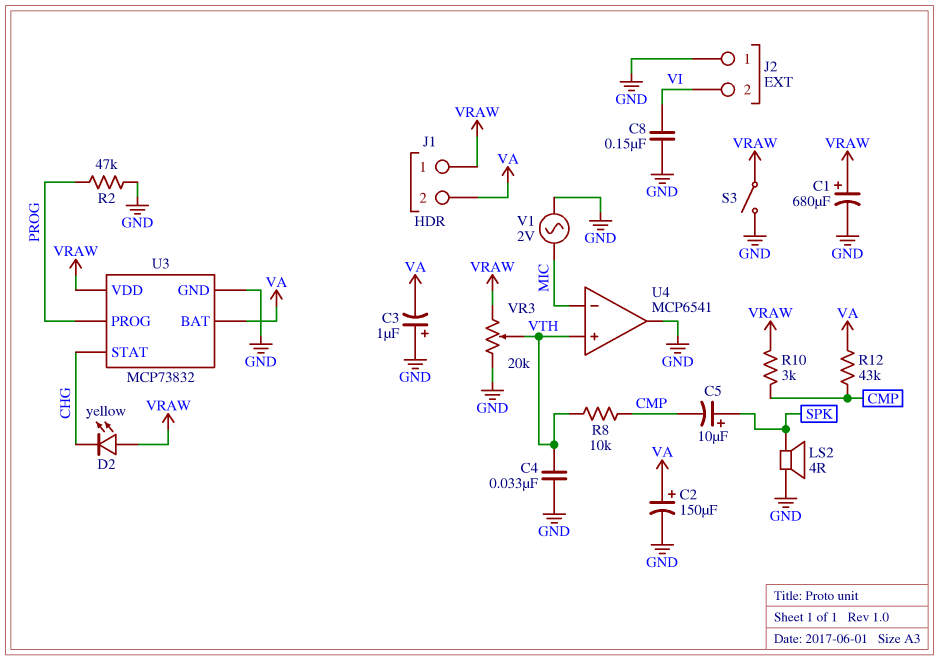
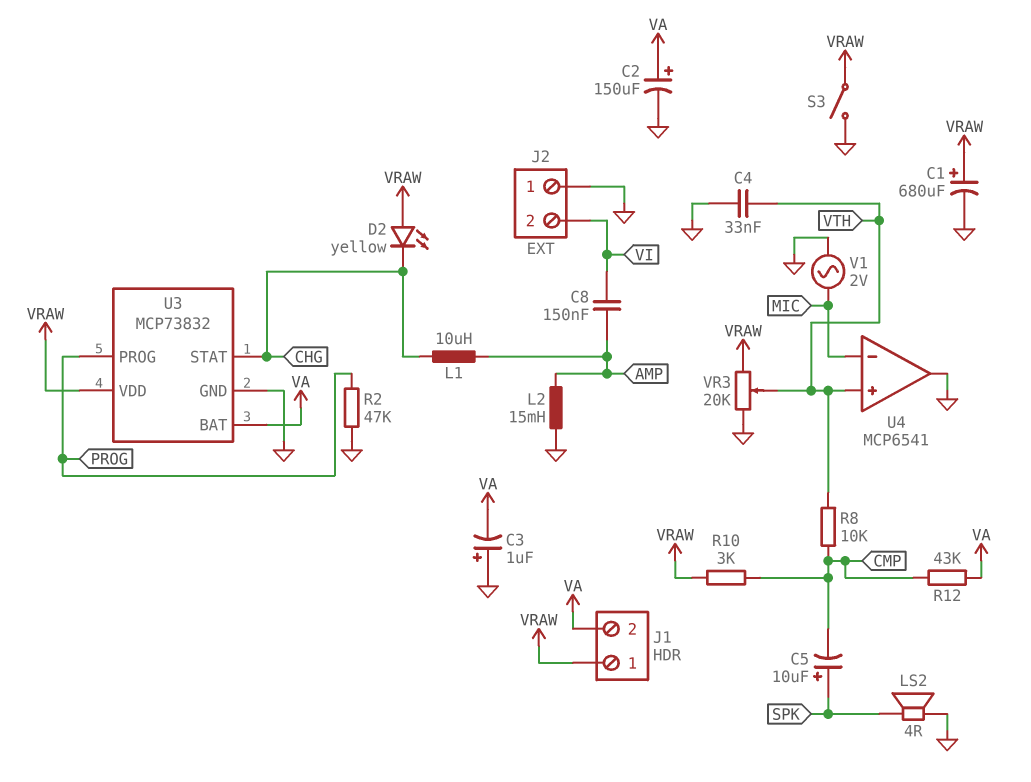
C8: 150nF (GND, VI) -> 150nF (AMP, VI)
L1: none -> 10uH (AMP, CHG)
L2: none -> 15mH (AMP, GND)

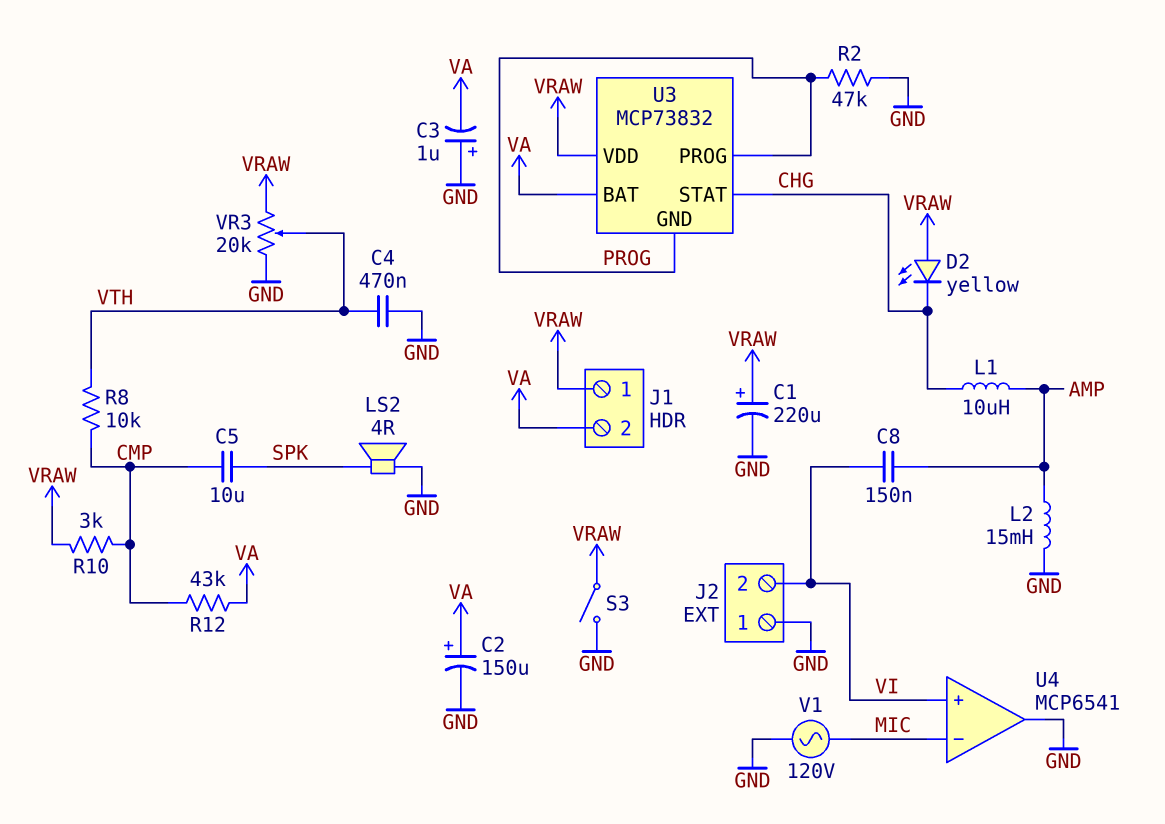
C1: 680uF (plus VRAW, minus GND) -> 220uF (plus VRAW, minus GND)
C4: 33nF (GND, VTH) -> 470nF (GND, VTH)
C5: 10uF (plus SPK, minus CMP) -> 10uF (CMP, SPK)
U3 pin GND: GND -> PROG
U4 pin in+: VTH -> VI
V1: AC 2V (GND, MIC) -> AC 120V (GND, MIC)

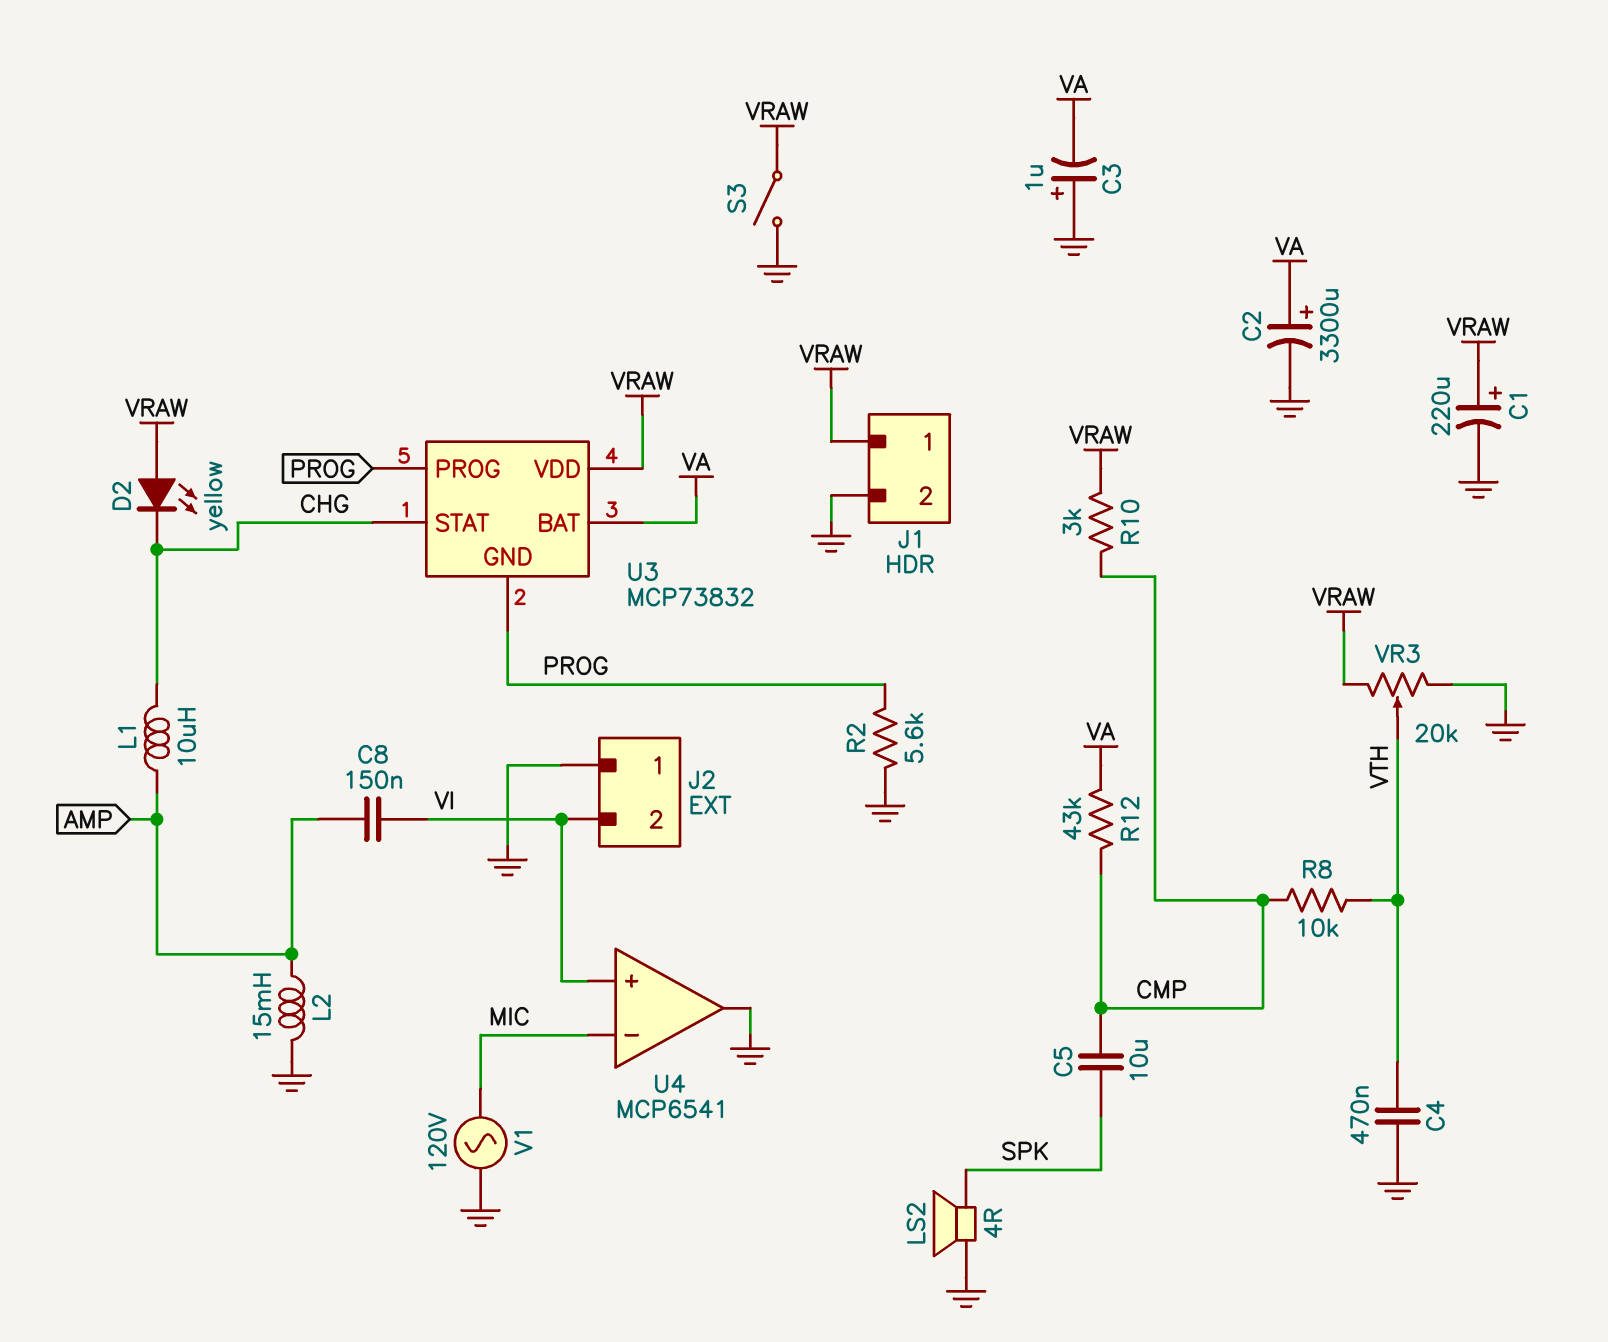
C2: 150uF (plus VA, minus GND) -> 3300uF (plus VA, minus GND)
J1 pin 2: VA -> GND
R2: 47k (GND, PROG) -> 5.6k (GND, PROG)

